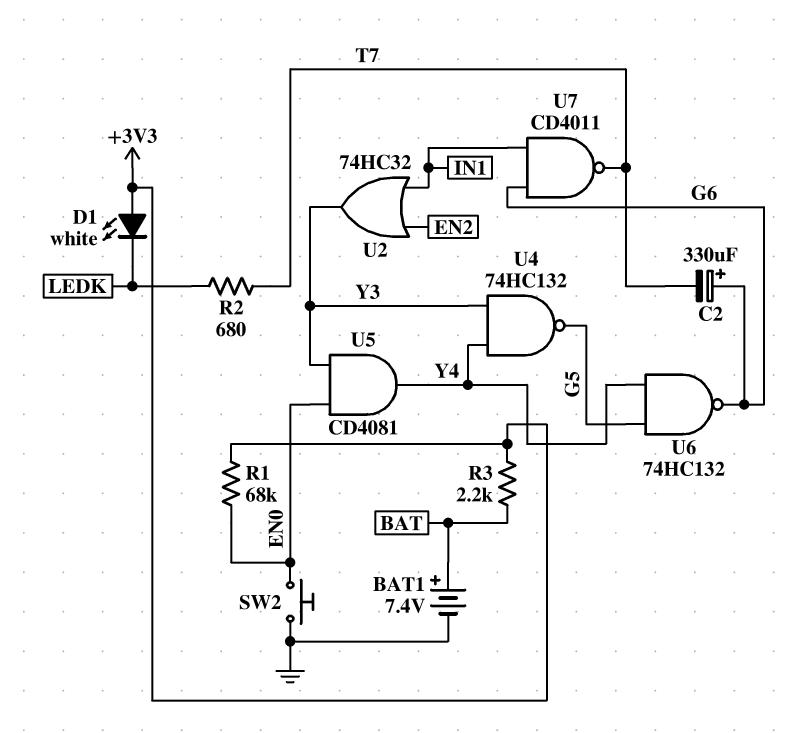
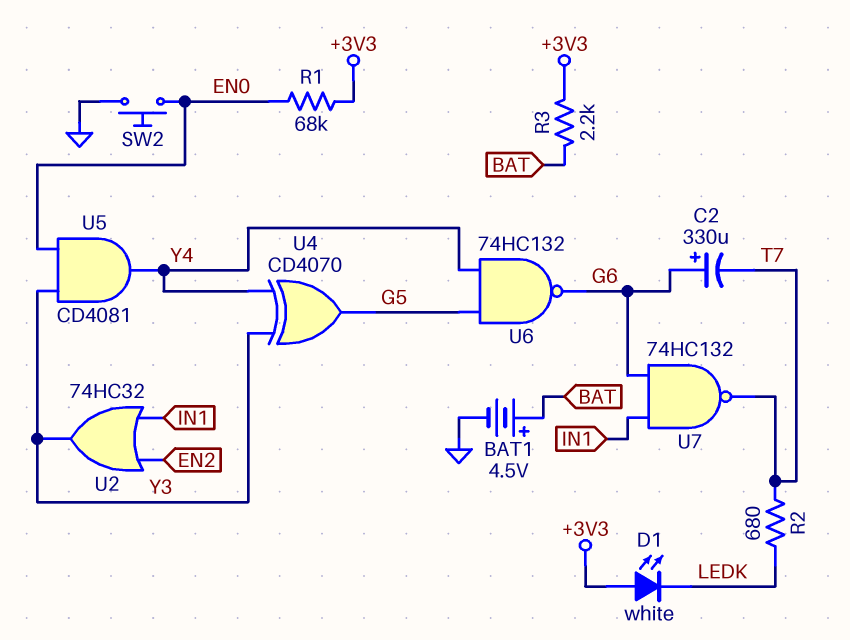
BAT1: 7.4V (plus BAT, minus GND) -> 4.5V (plus BAT, minus GND)
U4: NAND 74HC132 (in Y3, in Y4, out G5) -> XOR CD4070 (in Y3, in Y4, out G5)
U7: NAND CD4011 (in G6, in IN1, out T7) -> NAND 74HC132 (in G6, in IN1, out T7)

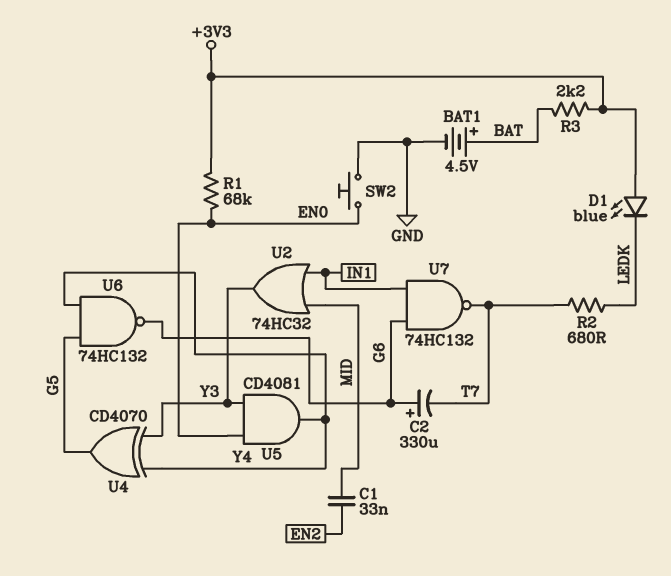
C1: none -> 33nF (EN2, MID)
D1: LED white (A +3V3, K LEDK) -> LED blue (A +3V3, K LEDK)
U2: OR 74HC32 (in EN2, in IN1, out Y3) -> OR 74HC32 (in IN1, in MID, out Y3)

